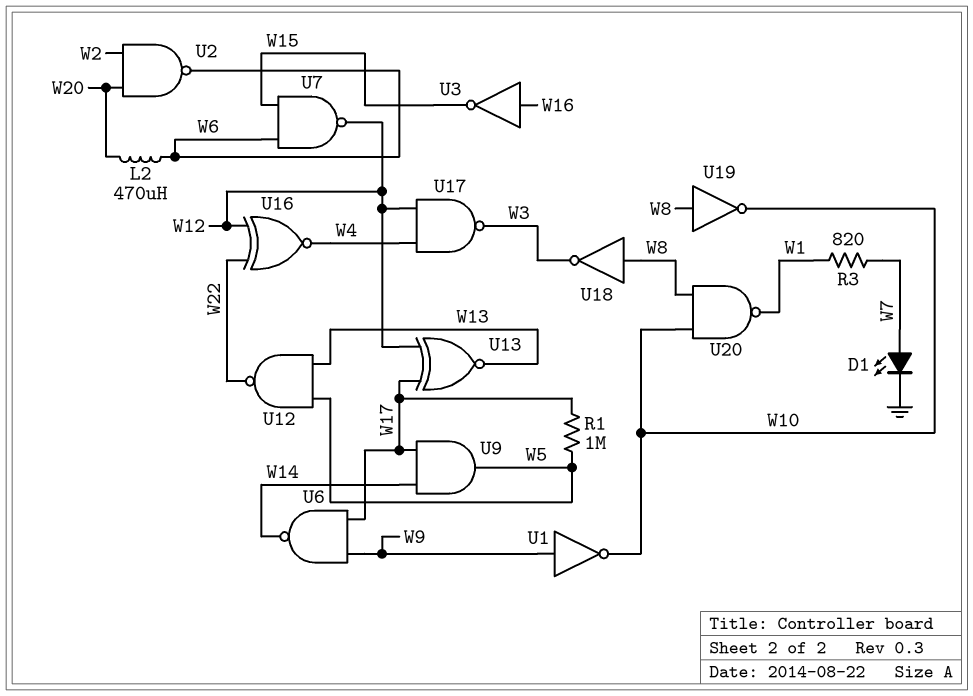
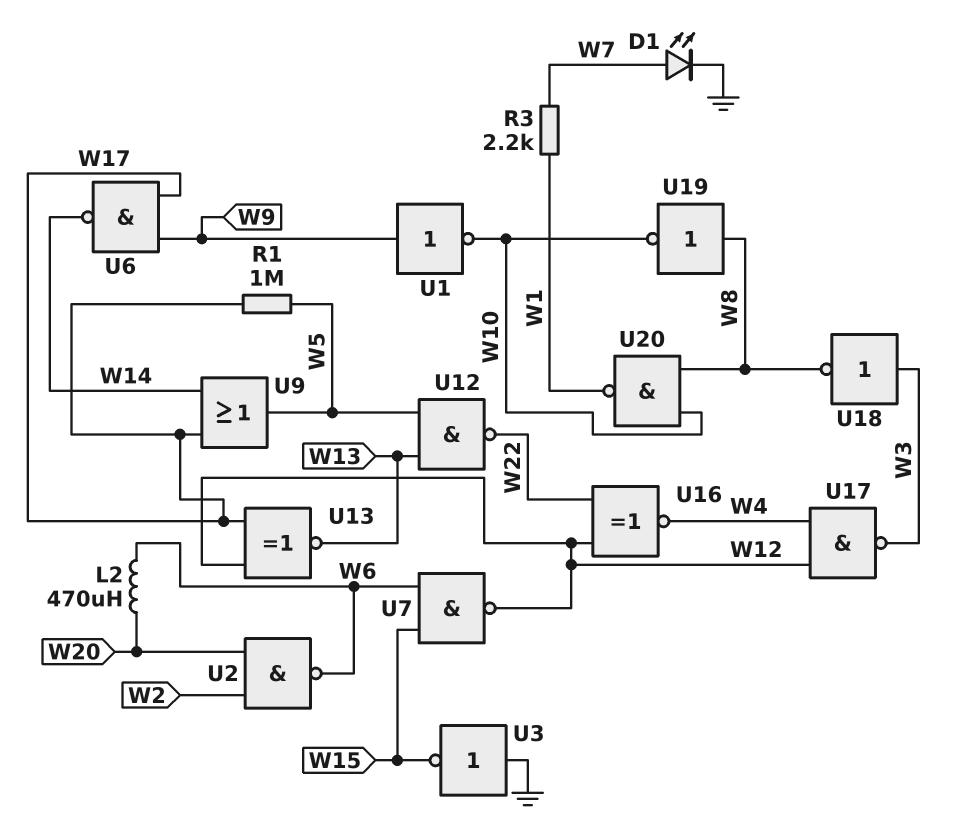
R3: 820 (W1, W7) -> 2.2k (W1, W7)
U3: NOT (in W16, out W15) -> NOT (in GND, out W15)
U9: AND (in W14, in W17, out W5) -> OR (in W14, in W17, out W5)
U18: NOT (in W8, out W3) -> NOT (in W3, out W8)

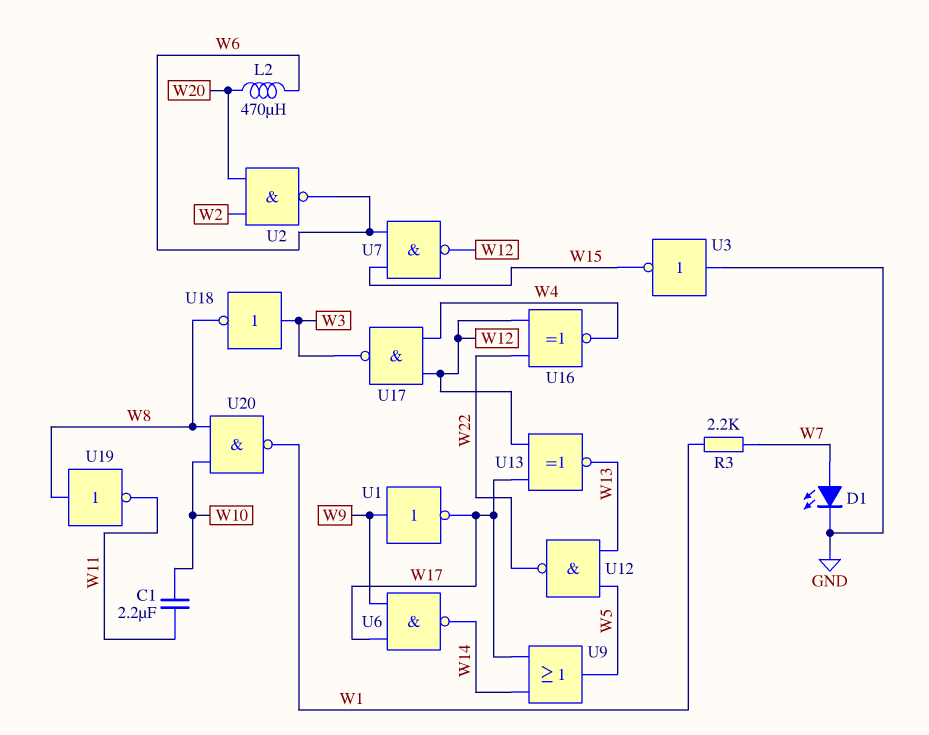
C1: none -> 2.2uF (W10, W11)
R1: 1M (W5, W17) -> none
U1: NOT (in W9, out W10) -> NOT (in W9, out W17)
U19: NOT (in W8, out W10) -> NOT (in W8, out W11)

